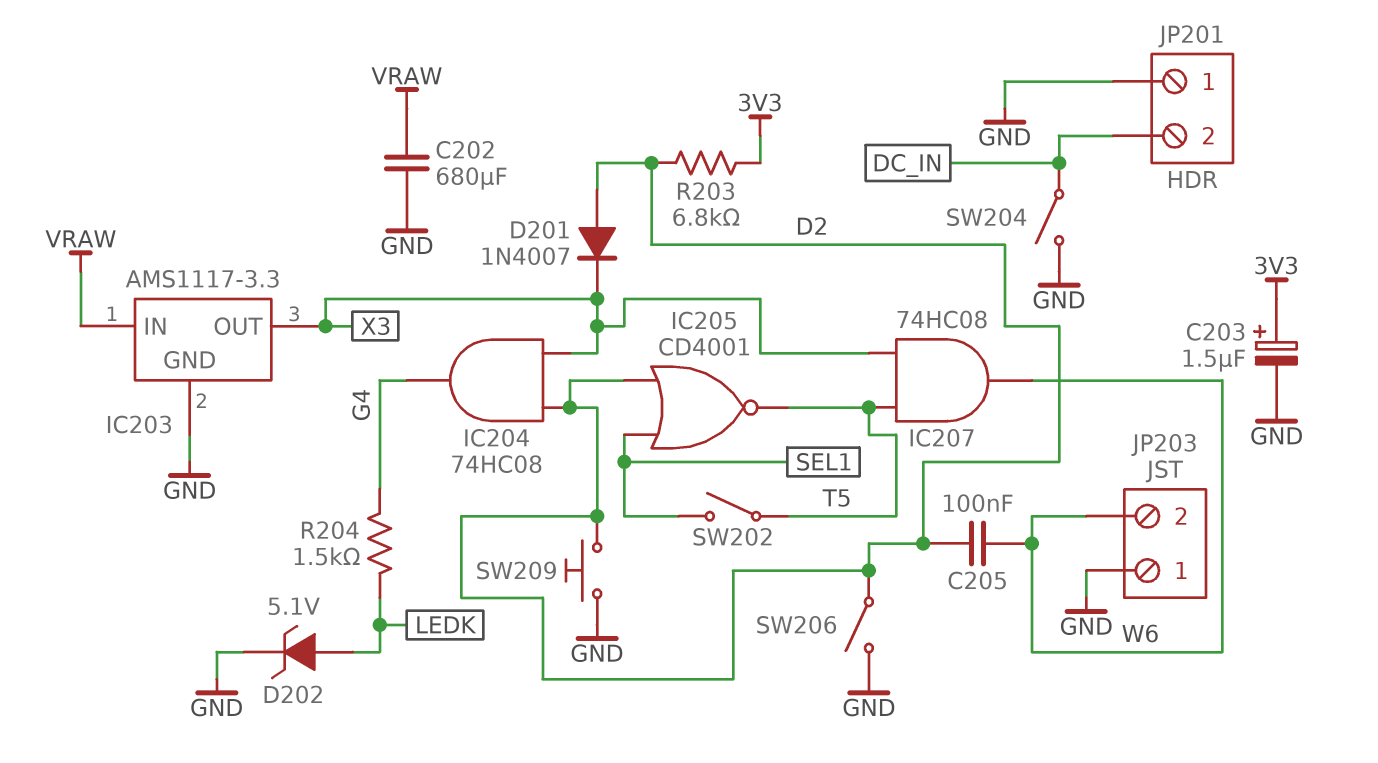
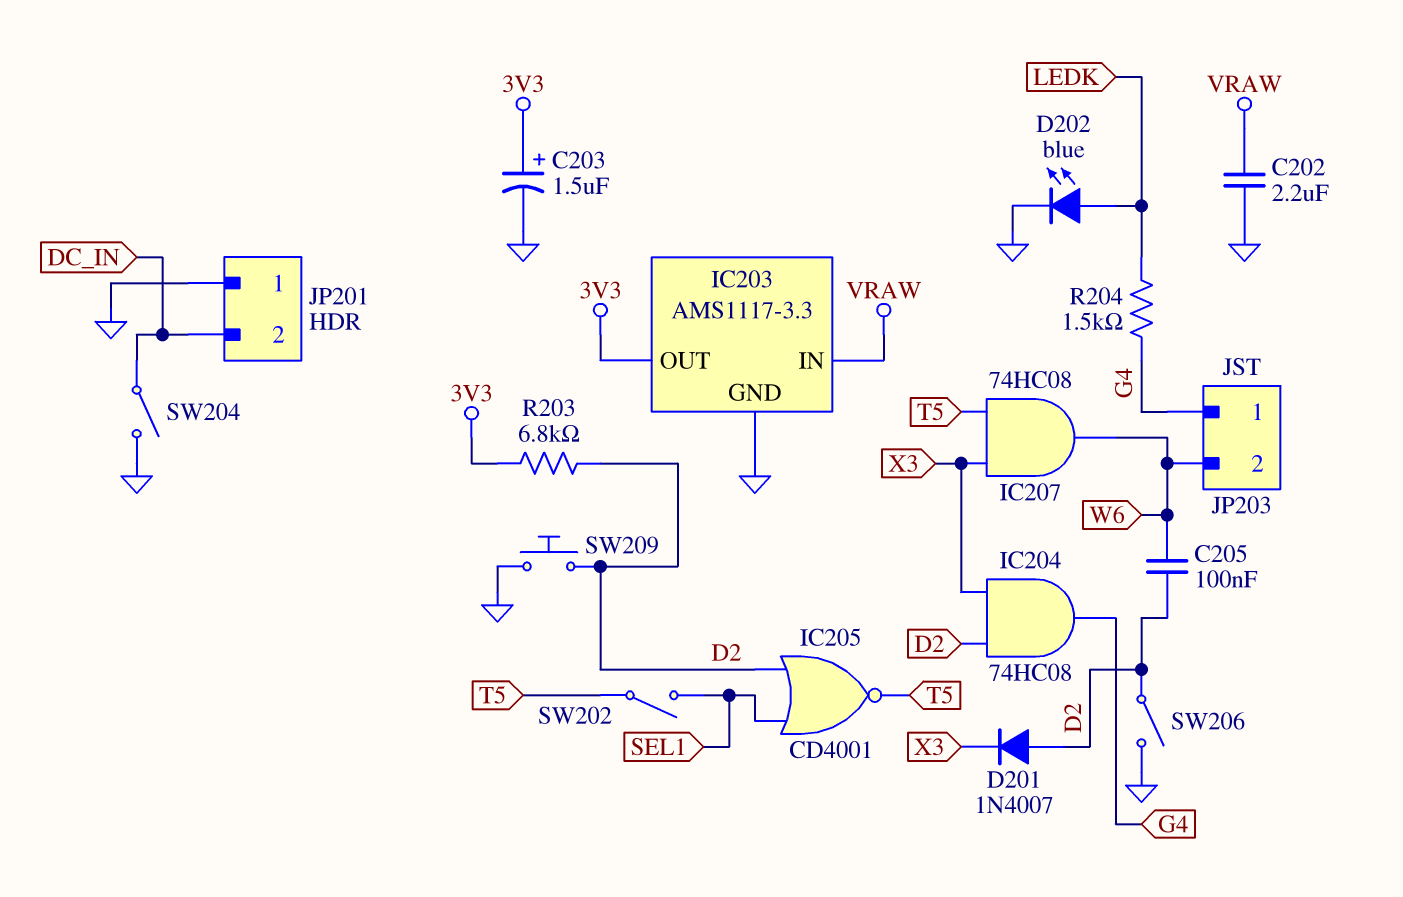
C202: 680uF (GND, VRAW) -> 2.2uF (GND, VRAW)
D202: zener 5.1V (A LEDK, K GND) -> LED blue (A LEDK, K GND)
IC203 pin OUT: X3 -> 3V3
JP203 pin 1: GND -> G4

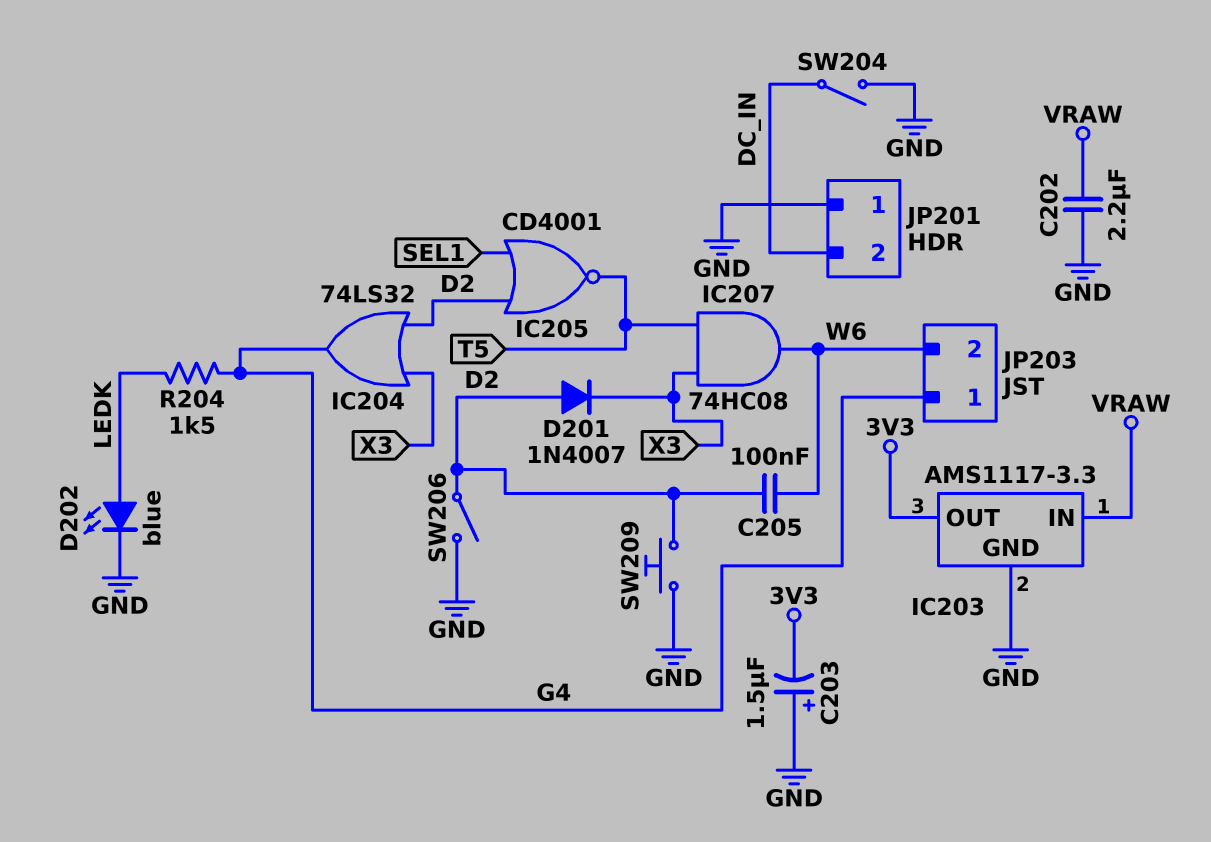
C203: 1.5uF (plus 3V3, minus GND) -> 1.5uF (plus GND, minus 3V3)
IC204: AND 74HC08 (in D2, in X3, out G4) -> OR 74LS32 (in D2, in X3, out G4)
R203: 6.8k (3V3, D2) -> none
SW202: switch (SEL1, T5) -> none

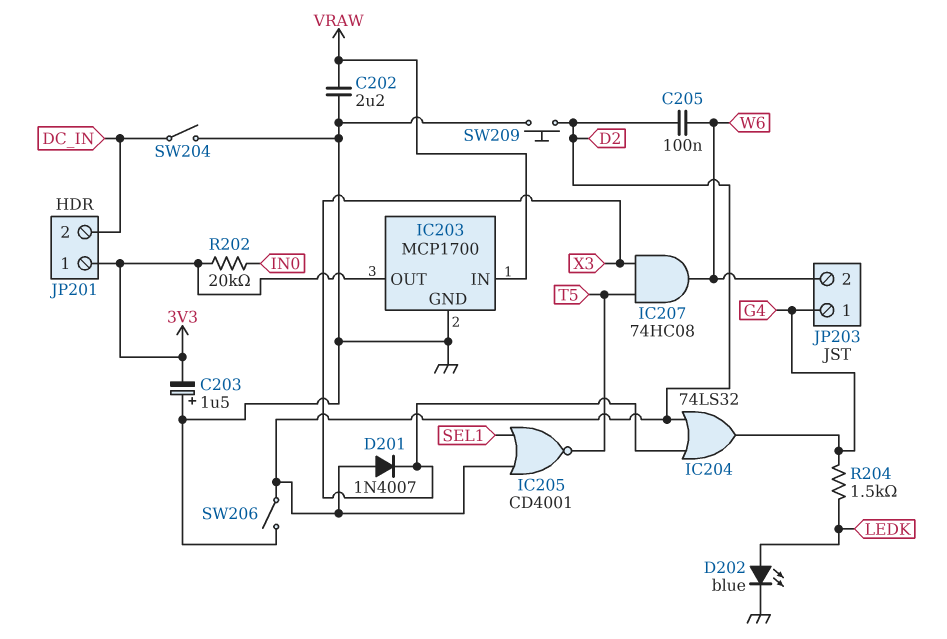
IC203: AMS1117-3.3 -> MCP1700
JP201 pin 1: GND -> 3V3
R202: none -> 20k (3V3, IN0)

